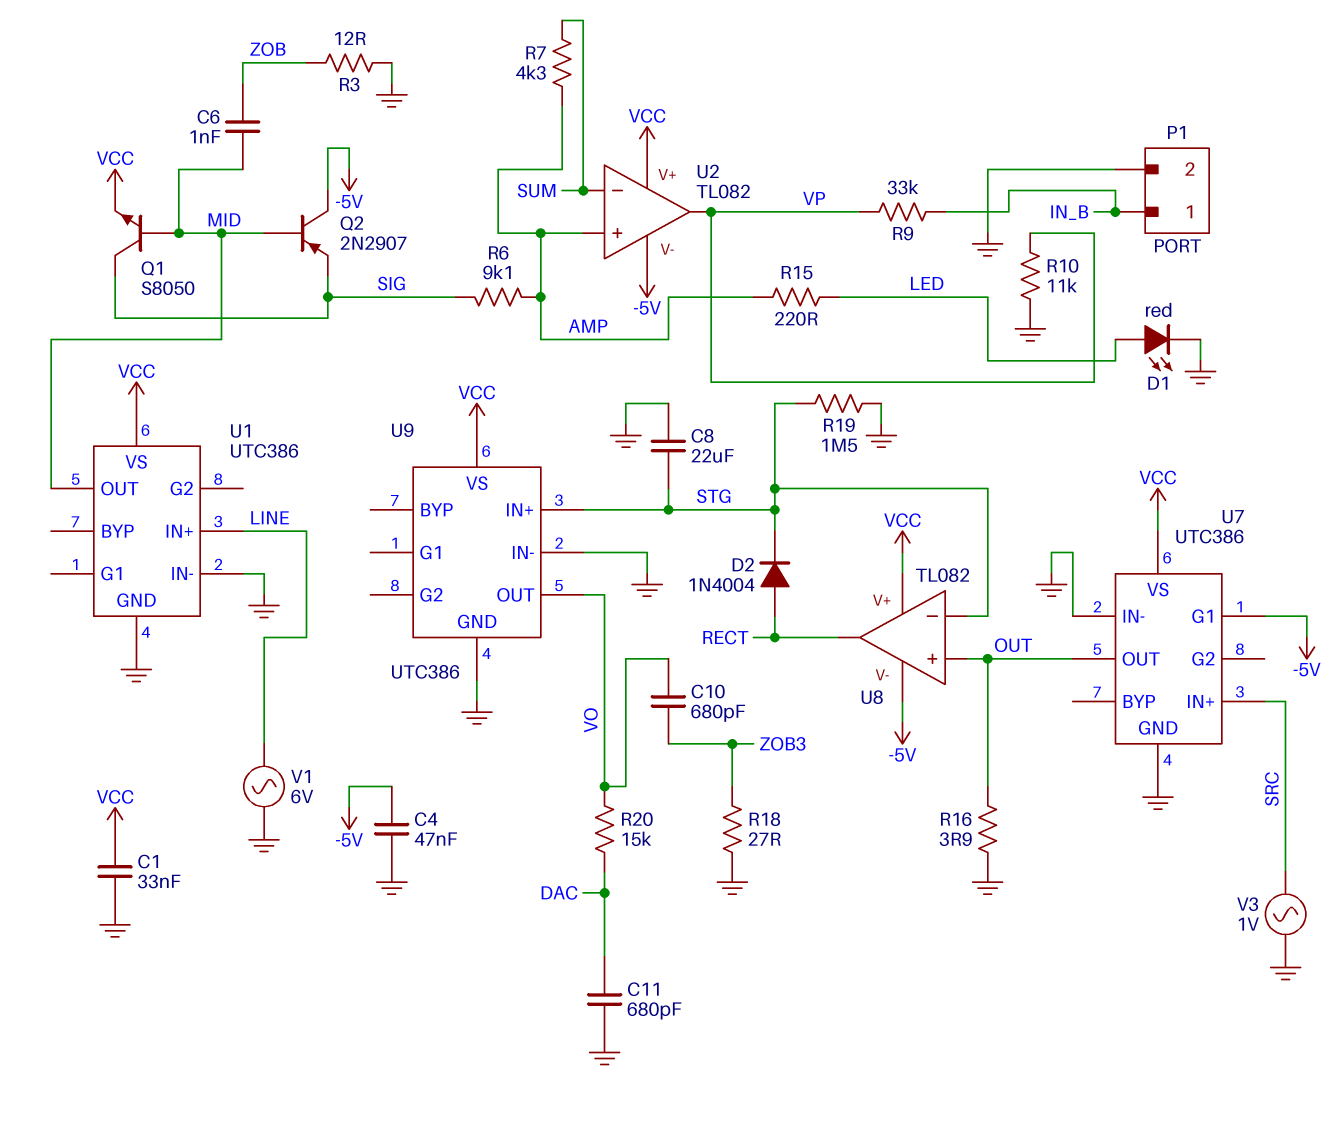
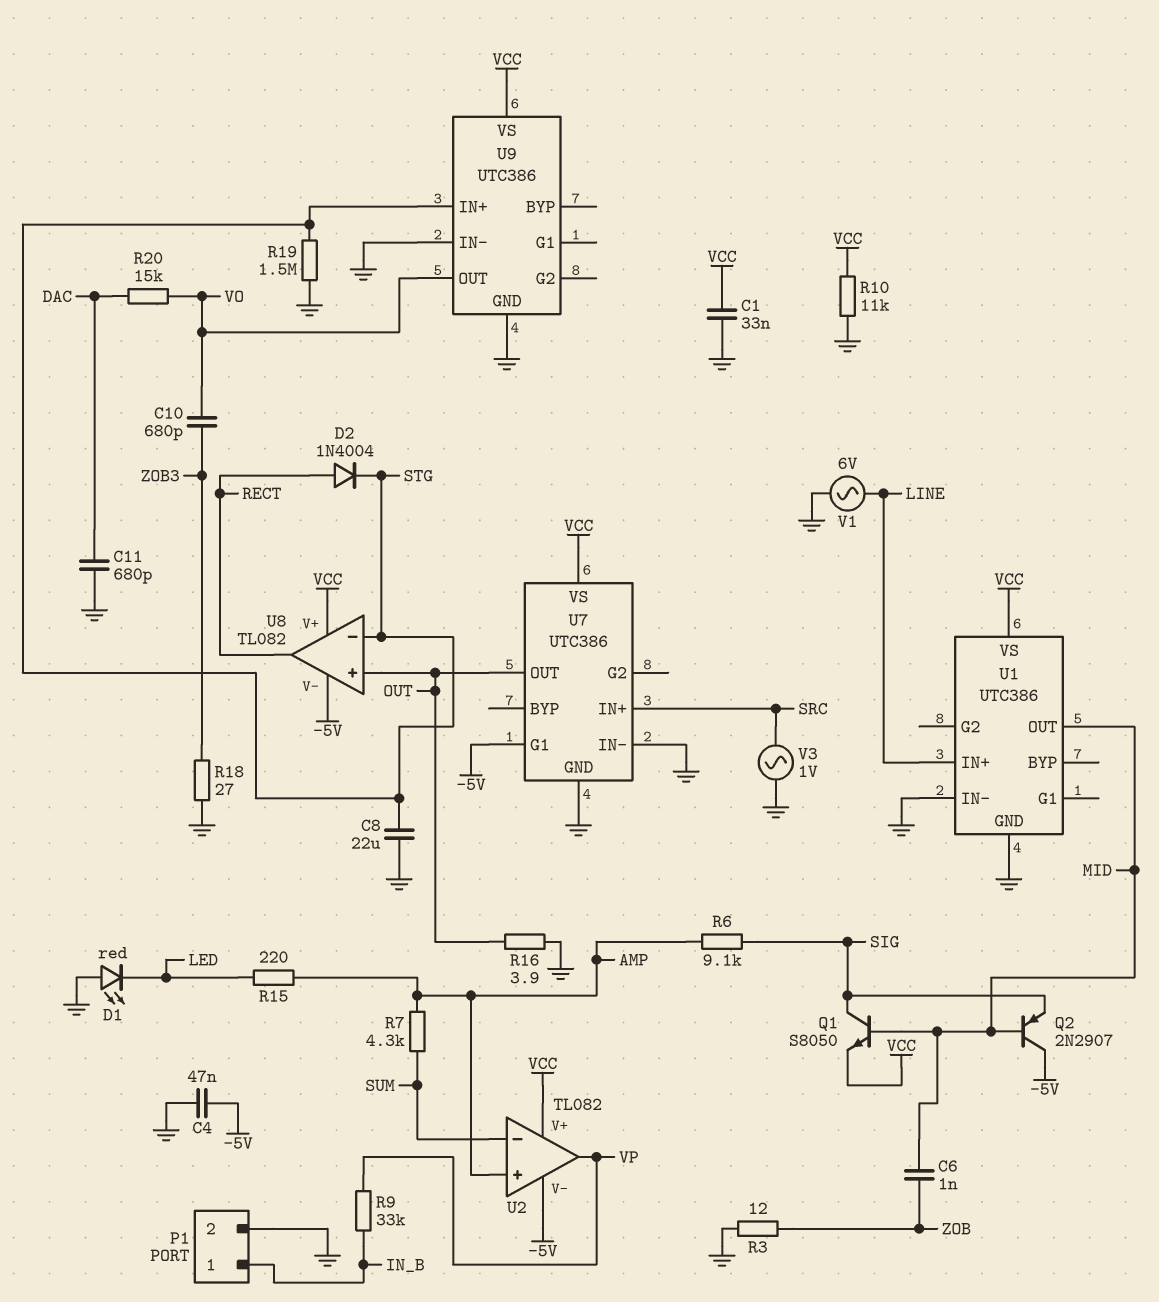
D1: LED red (A LED, K GND) -> LED red (A GND, K LED)
R10: 11k (GND, VP) -> 11k (GND, VCC)

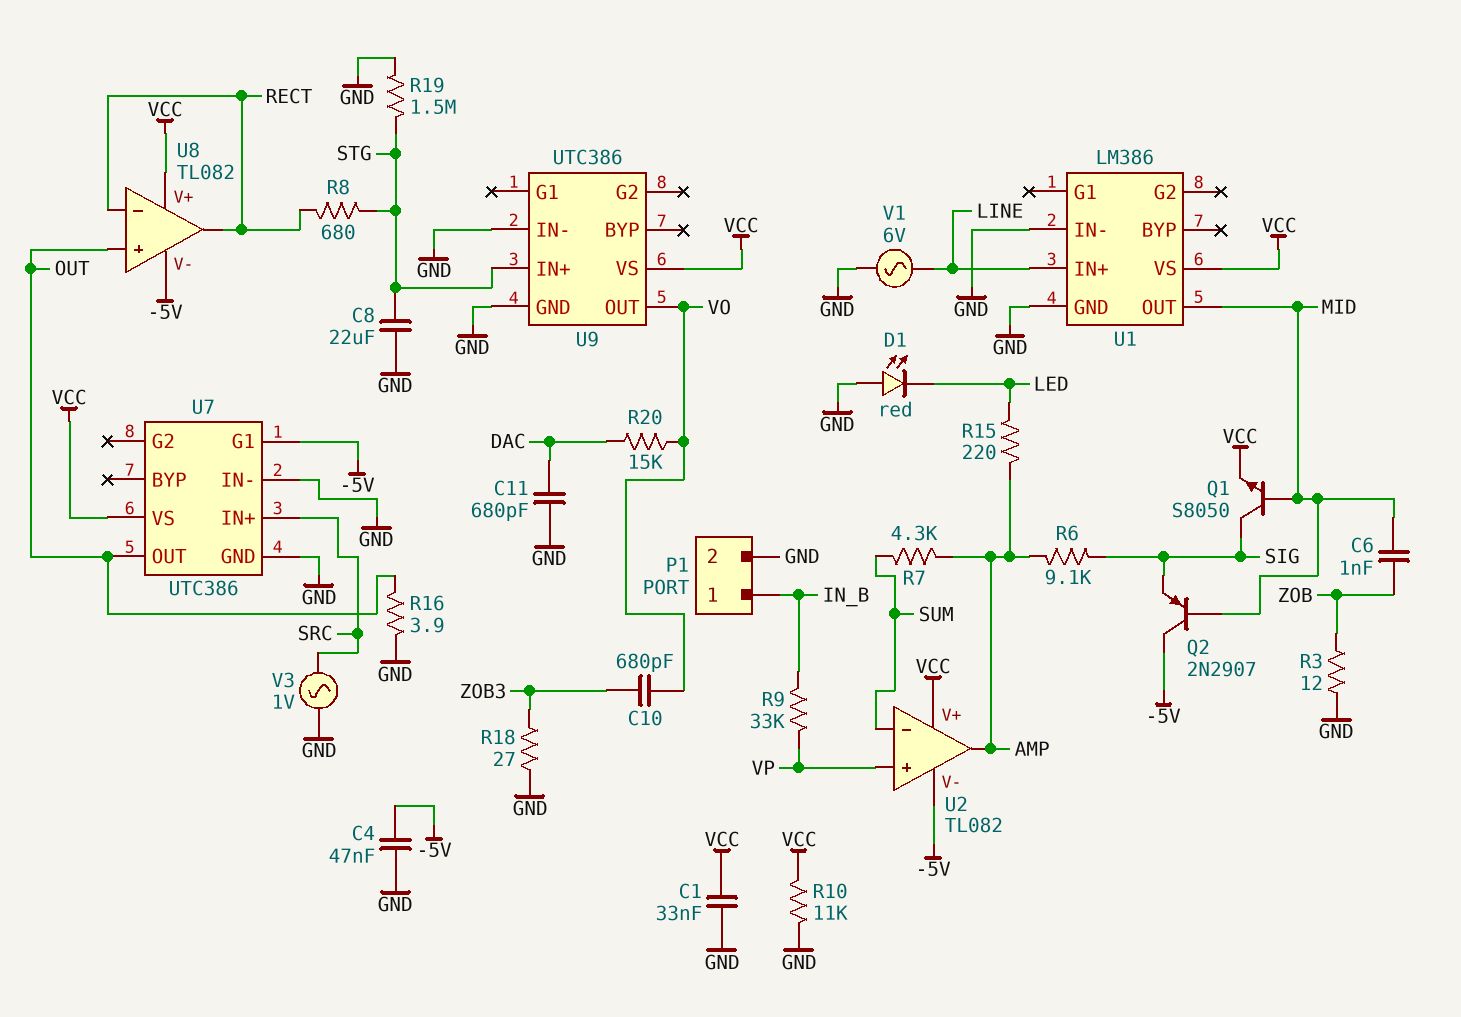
D2: diode 1N4004 (A RECT, K STG) -> none
R8: none -> 680 (RECT, STG)
U1: UTC386 -> LM386
U2 pin in+: AMP -> VP
U2 pin out: VP -> AMP
U8 pin in-: STG -> RECT

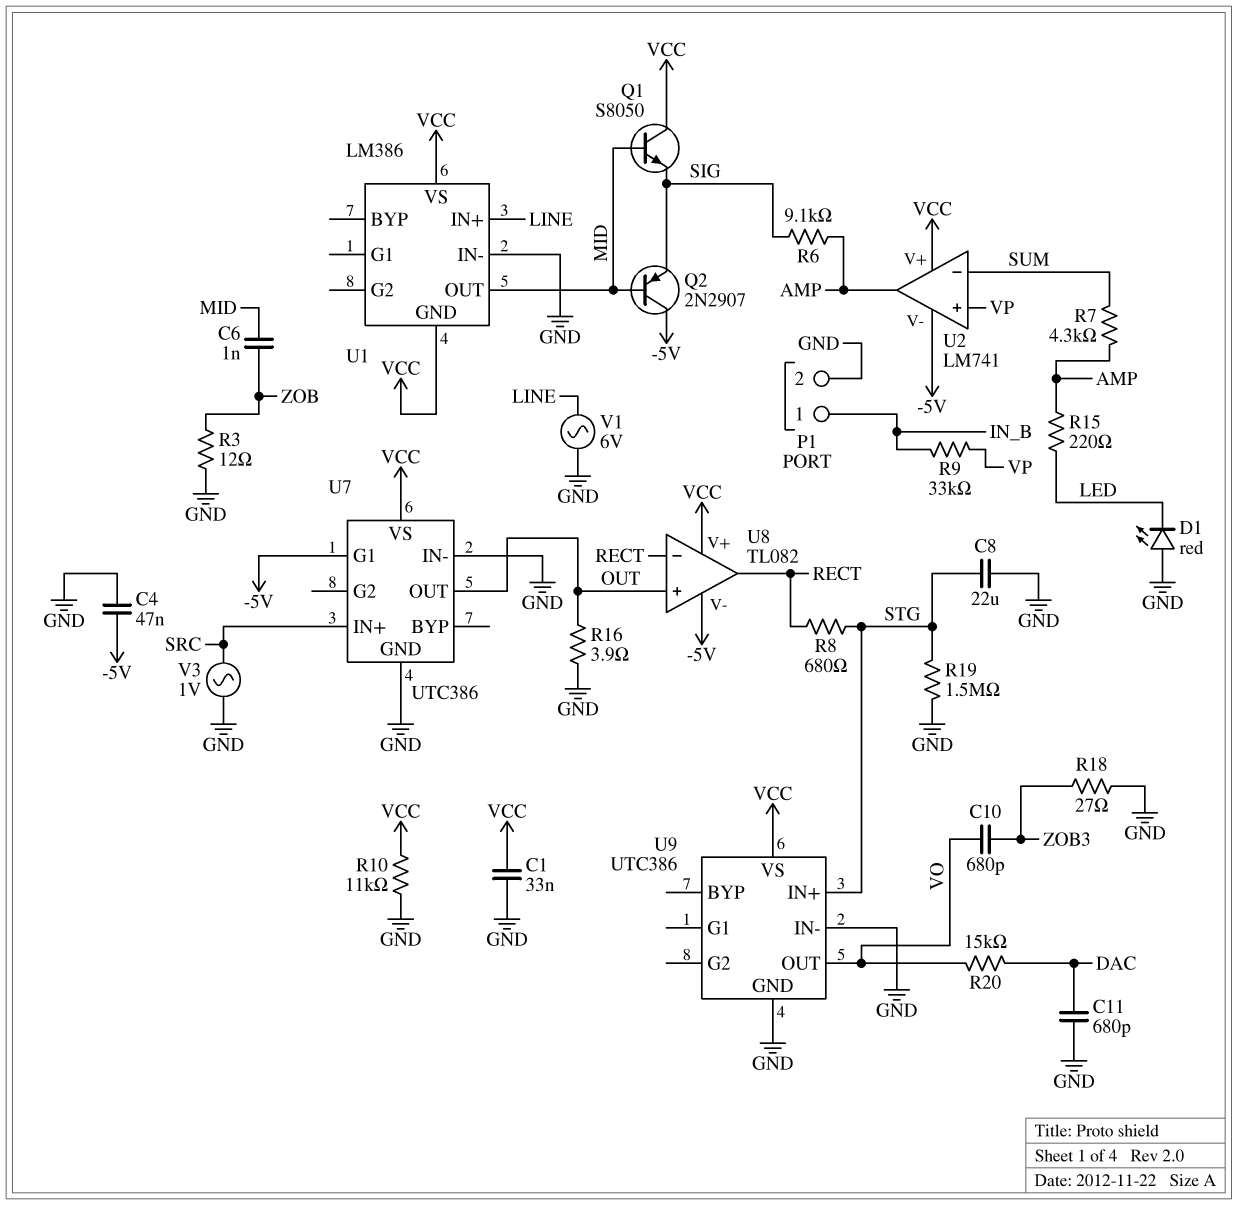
Q1: NPN S8050 (B MID, C SIG, E VCC) -> NPN S8050 (B MID, C VCC, E SIG)
U1 pin GND: GND -> VCC
U2: TL082 -> LM741

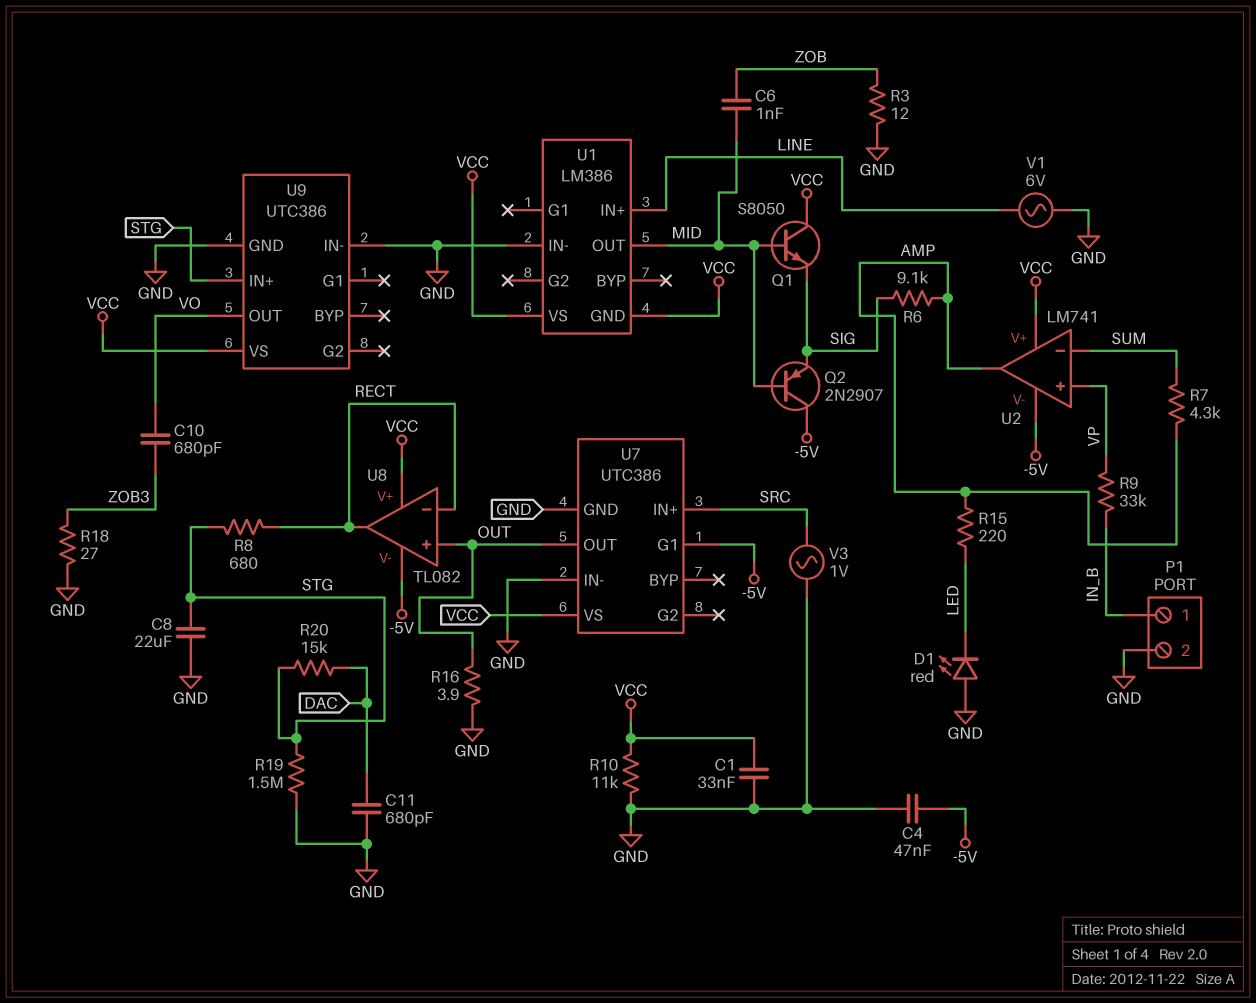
R20: 15k (DAC, VO) -> 15k (DAC, STG)

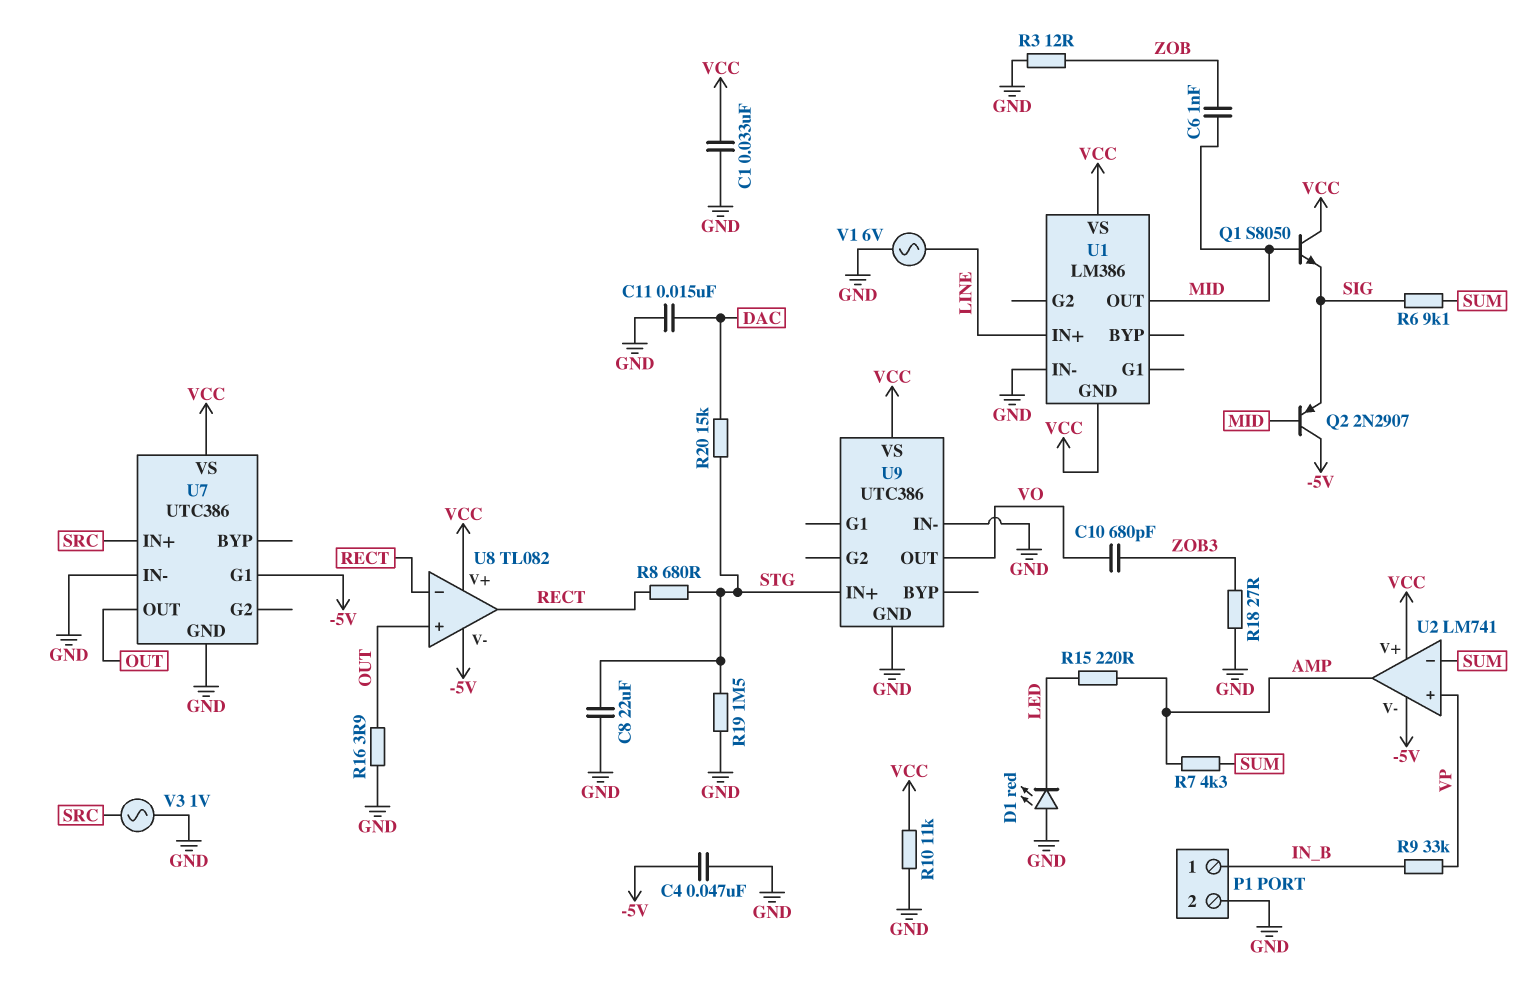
C11: 680pF (DAC, GND) -> 15nF (DAC, GND)
R6: 9.1k (AMP, SIG) -> 9.1k (SIG, SUM)

